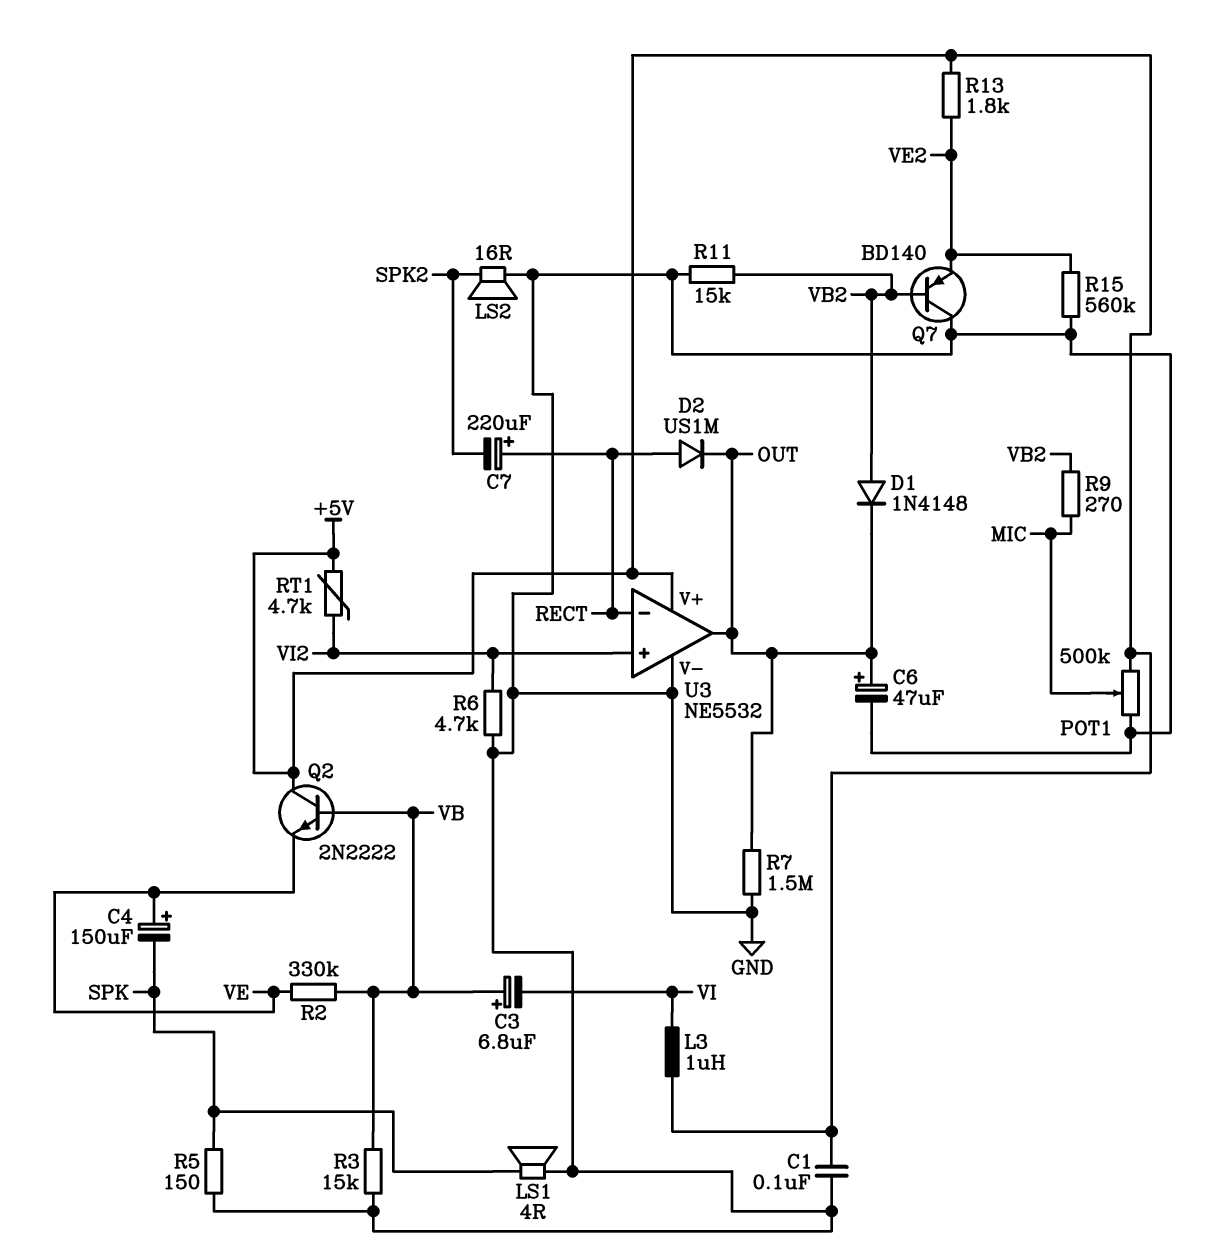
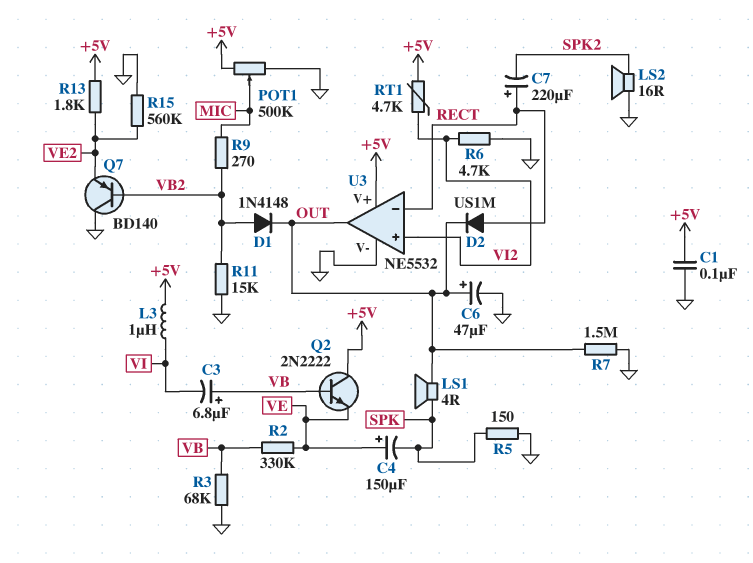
LS1: speaker 4R (GND, SPK) -> speaker 4R (OUT, SPK)
R3: 15k (GND, VB) -> 68k (GND, VB)

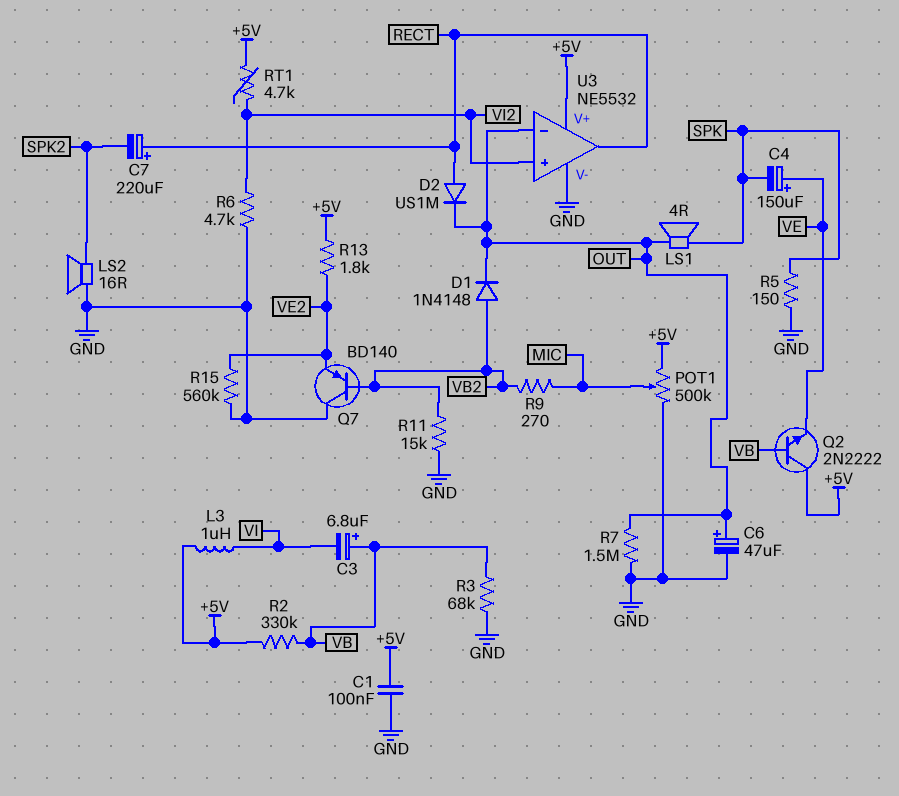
R2: 330k (VB, VE) -> 330k (+5V, VB)
U3 pin in-: RECT -> OUT
U3 pin out: OUT -> RECT

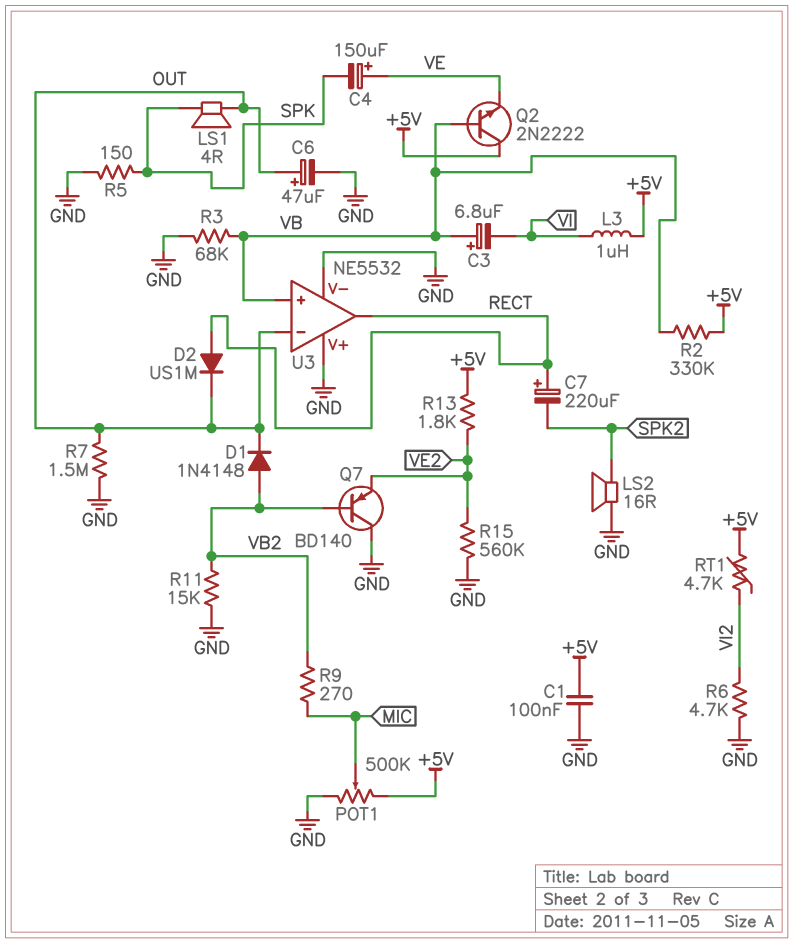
U3 pin V+: +5V -> GND
U3 pin in+: VI2 -> VB

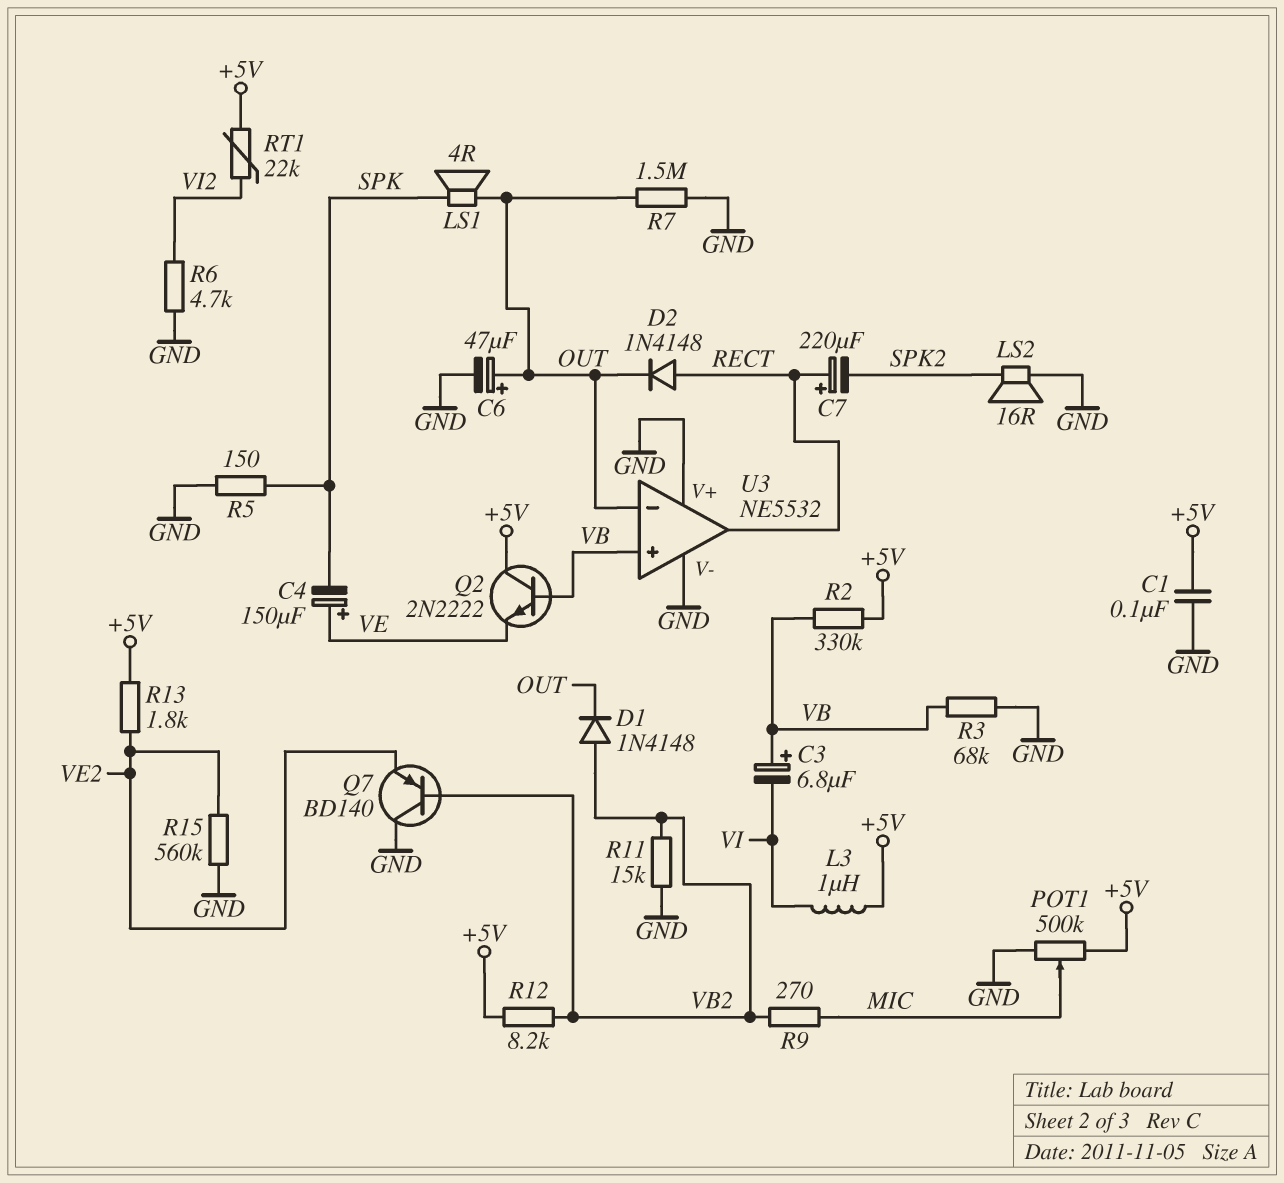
D2: diode US1M (A RECT, K OUT) -> diode 1N4148 (A RECT, K OUT)
R12: none -> 8.2k (+5V, VB2)
RT1: 4.7k (+5V, VI2) -> 22k (+5V, VI2)

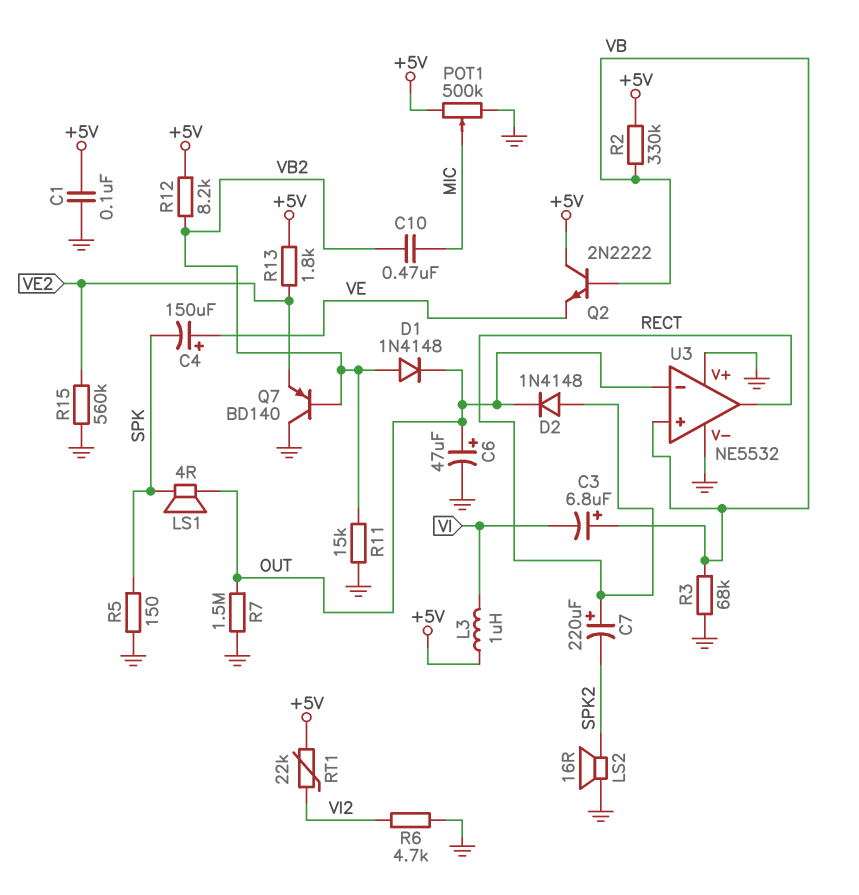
C10: none -> 470nF (MIC, VB2)
R9: 270 (MIC, VB2) -> none

